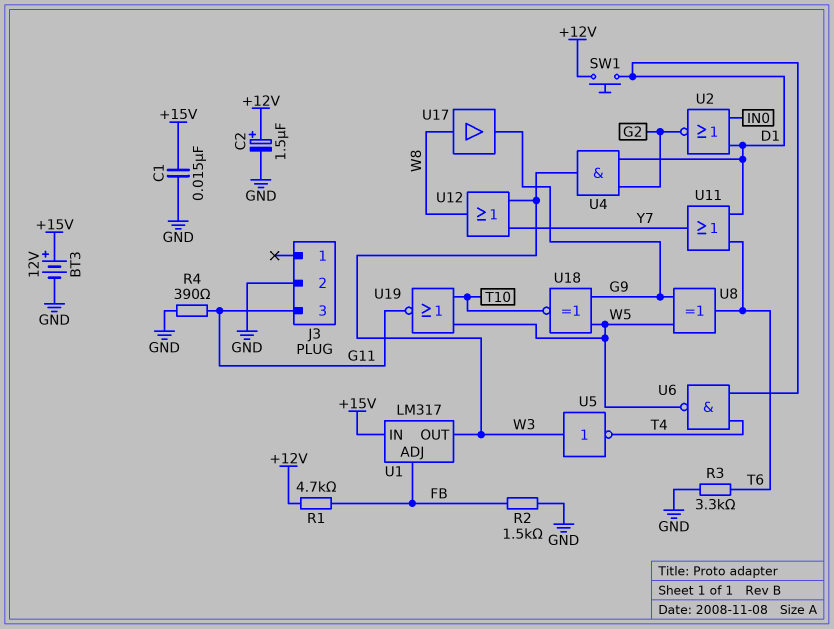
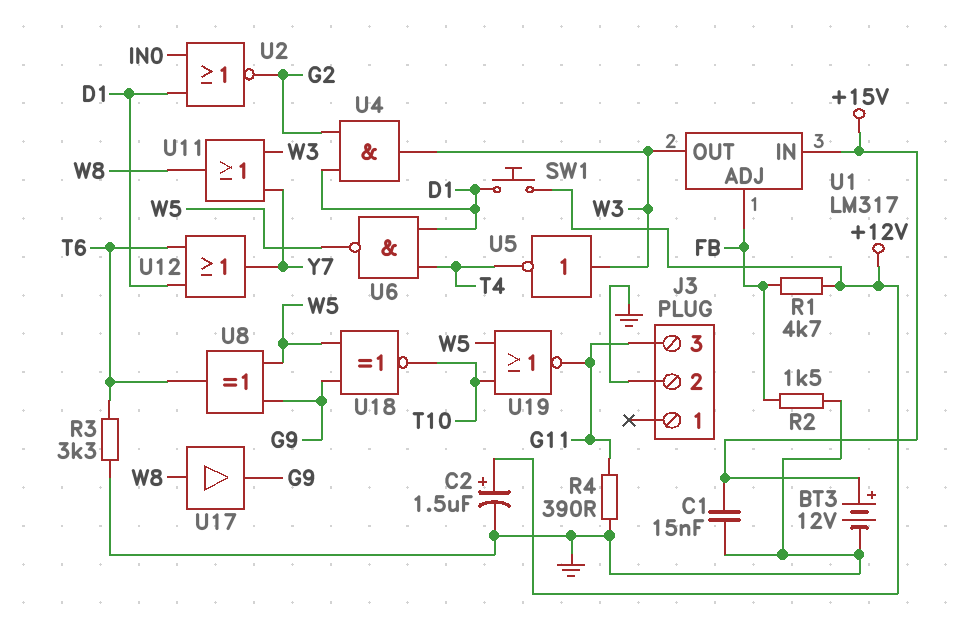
U11: OR (in D1, in T6, out Y7) -> OR (in W3, in Y7, out W8)
U12: OR (in W3, in Y7, out W8) -> OR (in D1, in T6, out Y7)

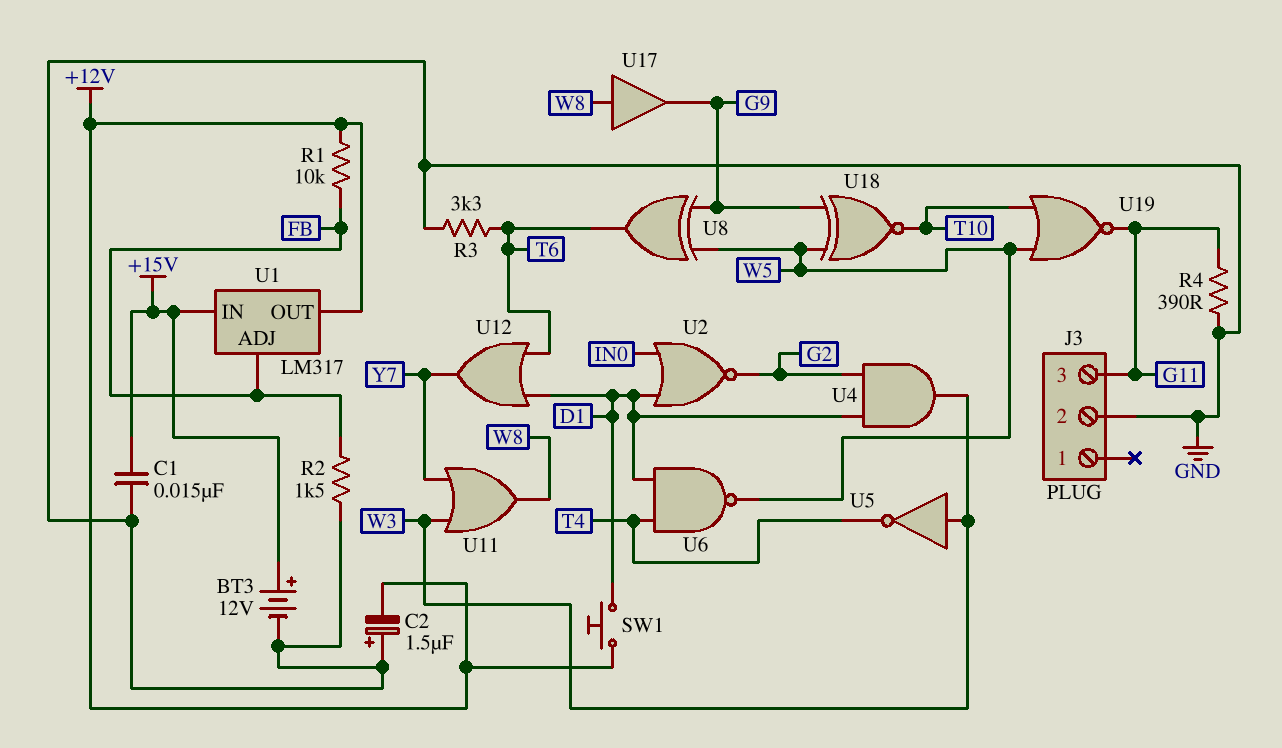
C2: 1.5uF (plus +12V, minus GND) -> 1.5uF (plus GND, minus +12V)
R1: 4.7k (+12V, FB) -> 10k (+12V, FB)
U1 pin OUT: W3 -> +12V

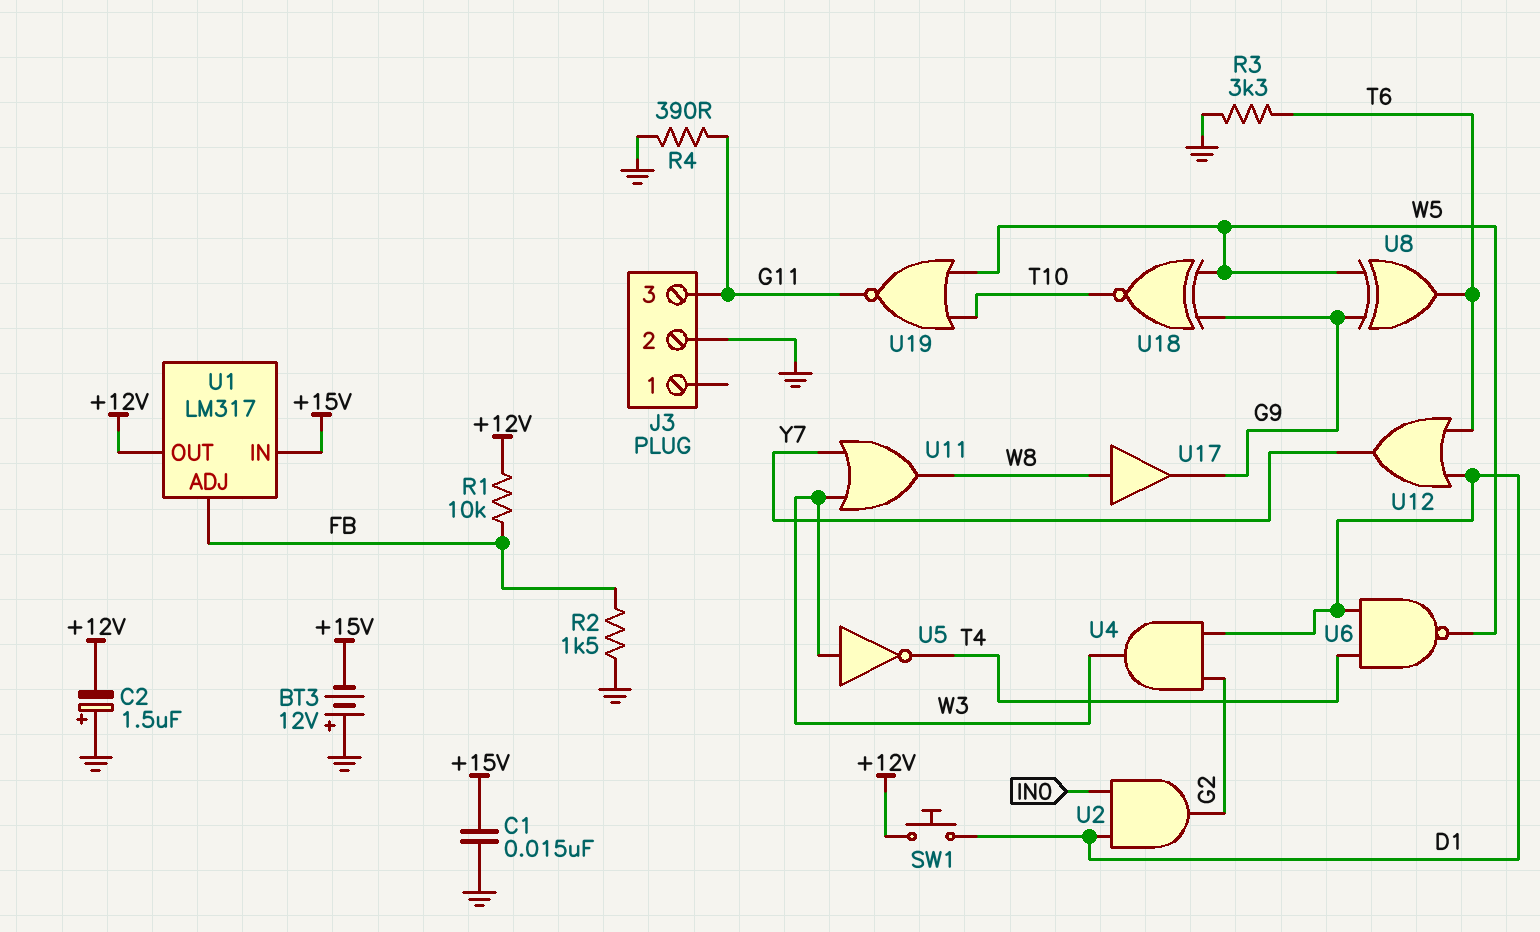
BT3: 12V (plus +15V, minus GND) -> 12V (plus GND, minus +15V)
U2: NOR (in D1, in IN0, out G2) -> AND (in D1, in IN0, out G2)

